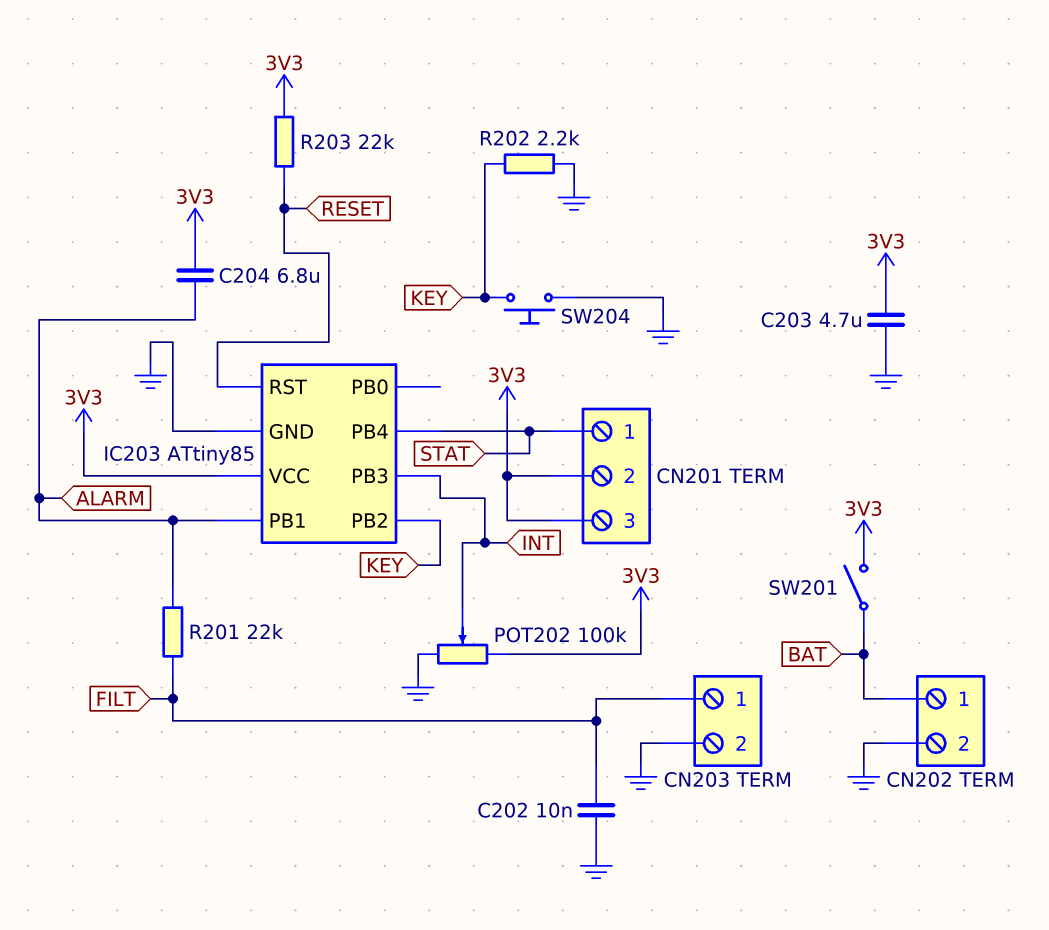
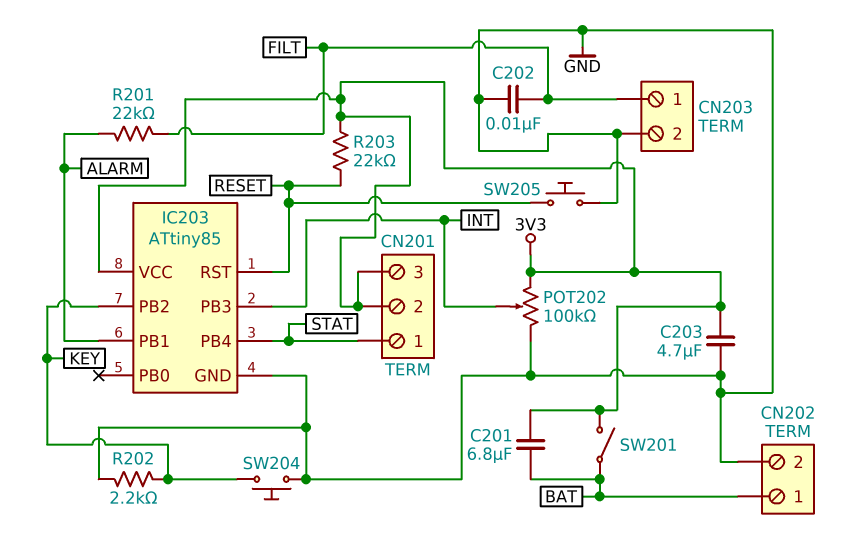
C201: none -> 6.8uF (3V3, BAT)
C204: 6.8uF (3V3, ALARM) -> none
SW205: none -> button (GND, RESET)

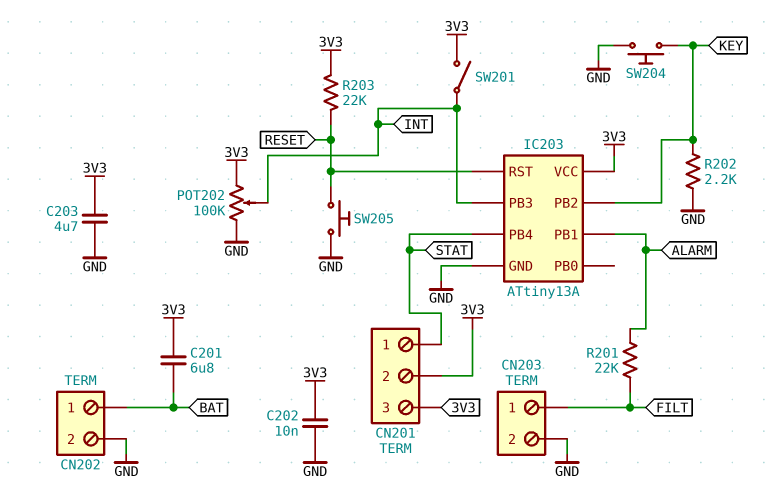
C202: 10nF (FILT, GND) -> 10nF (3V3, GND)
IC203: ATtiny85 -> ATtiny13A
SW201: switch (3V3, BAT) -> switch (3V3, INT)

